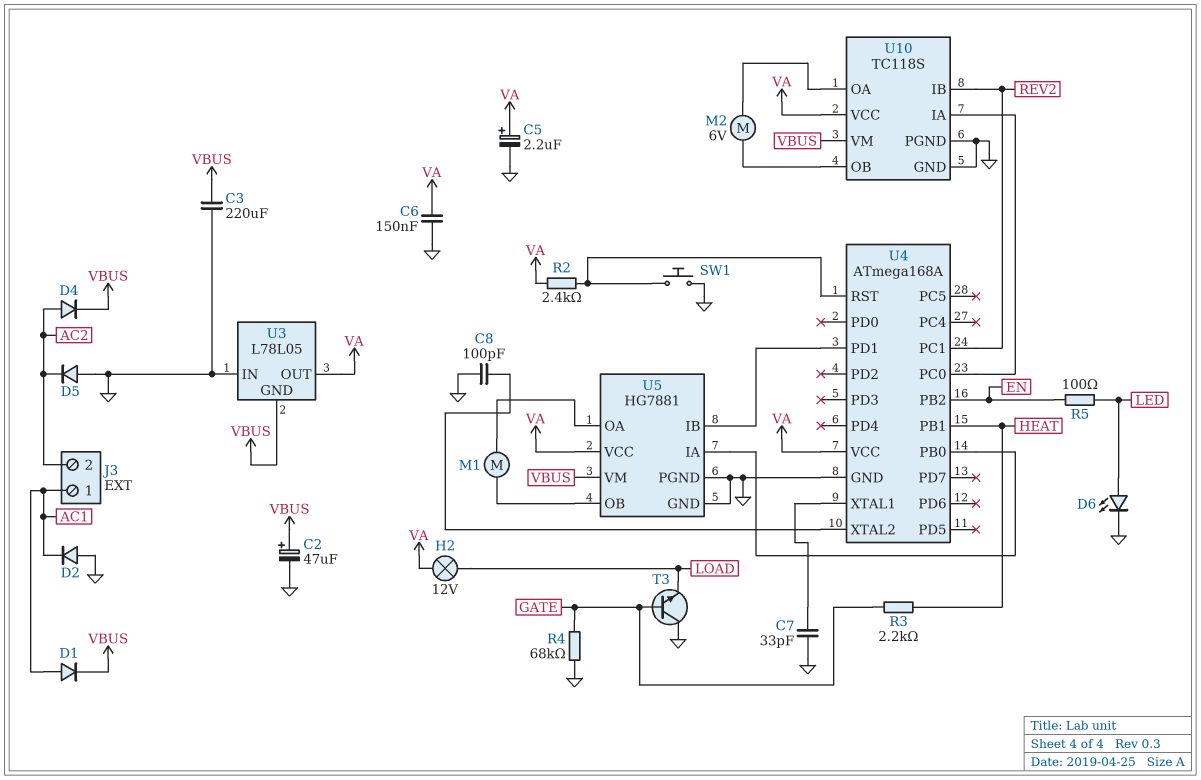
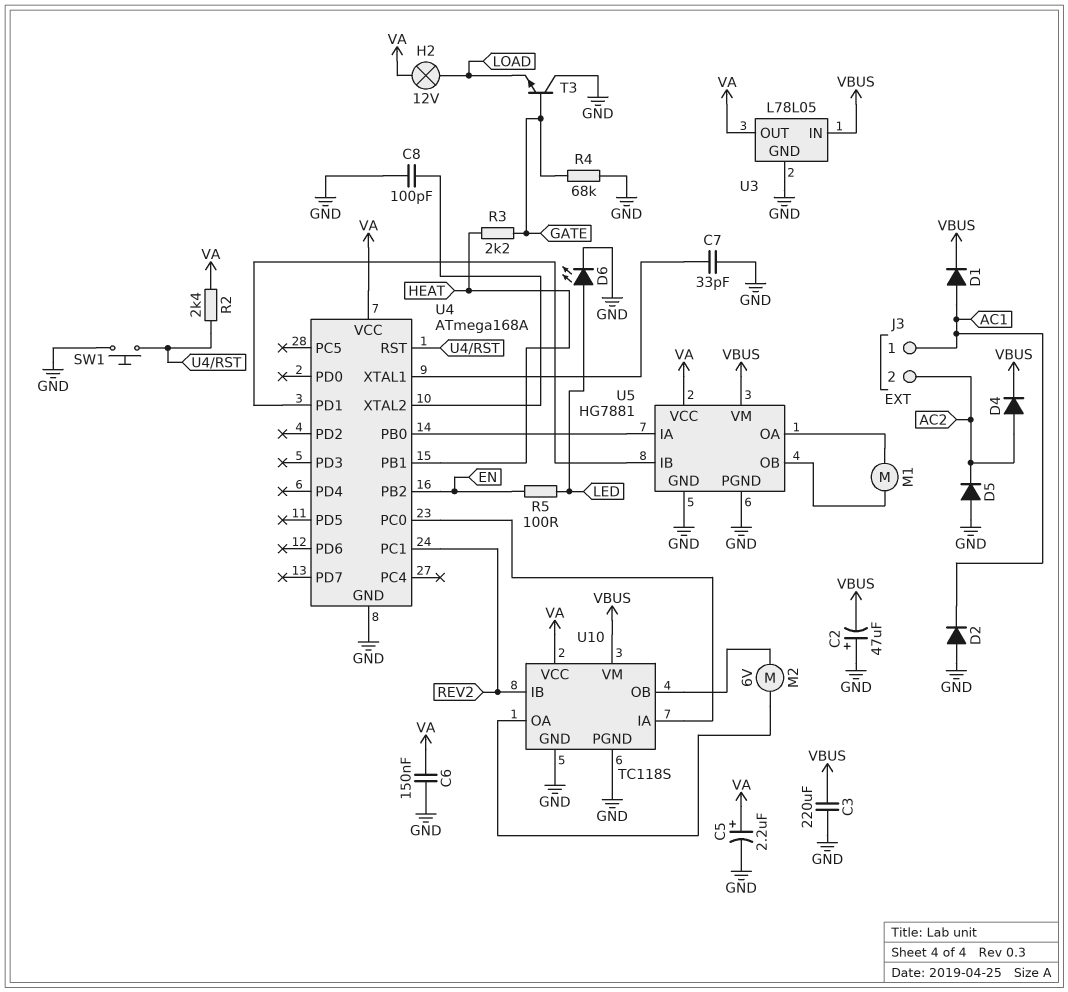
C2: 47uF (plus VBUS, minus GND) -> 47uF (plus GND, minus VBUS)
U3 pin GND: VBUS -> GND
U3 pin IN: GND -> VBUS

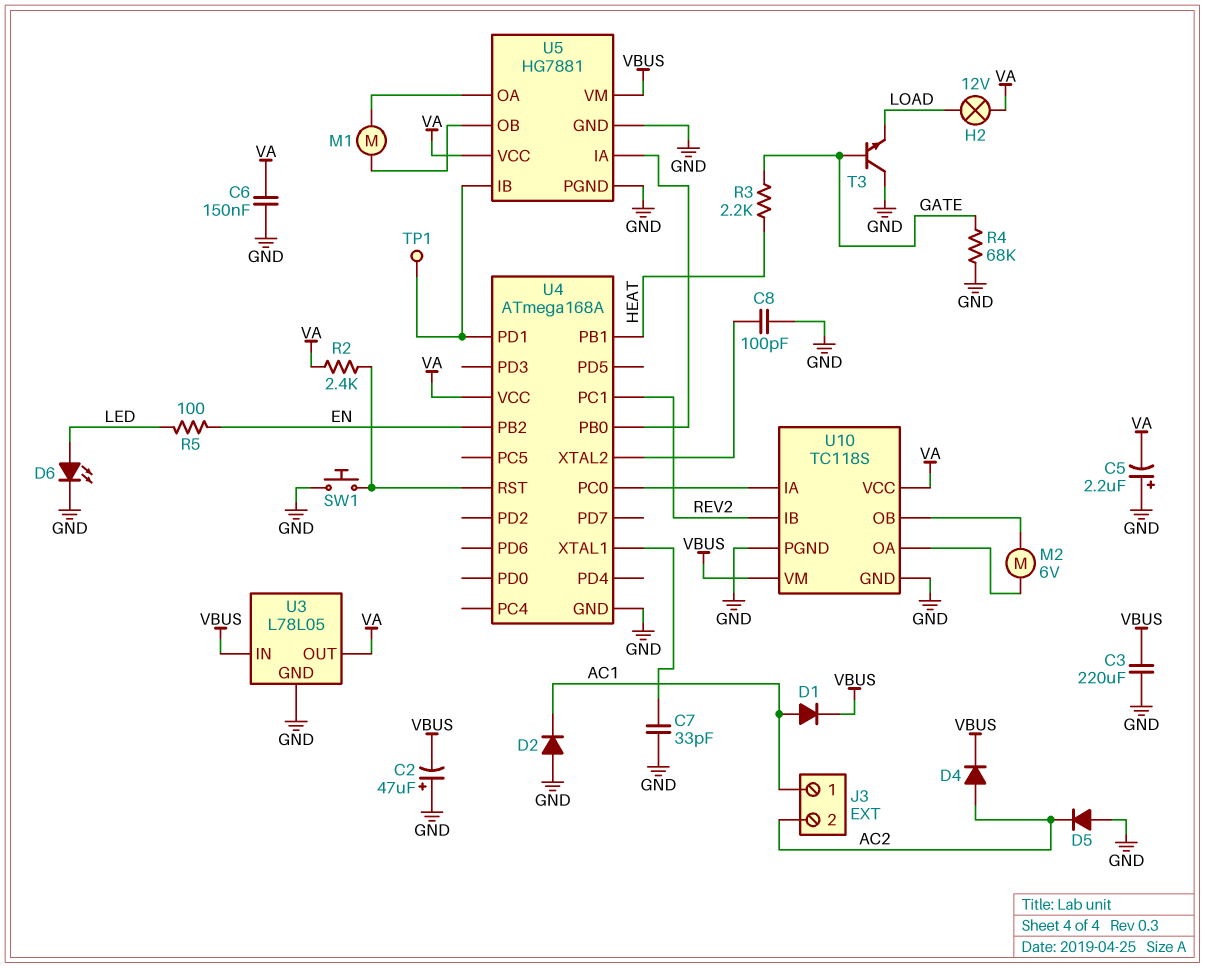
C5: 2.2uF (plus VA, minus GND) -> 2.2uF (plus GND, minus VA)
TP1: none -> test point (U4/PD1)

